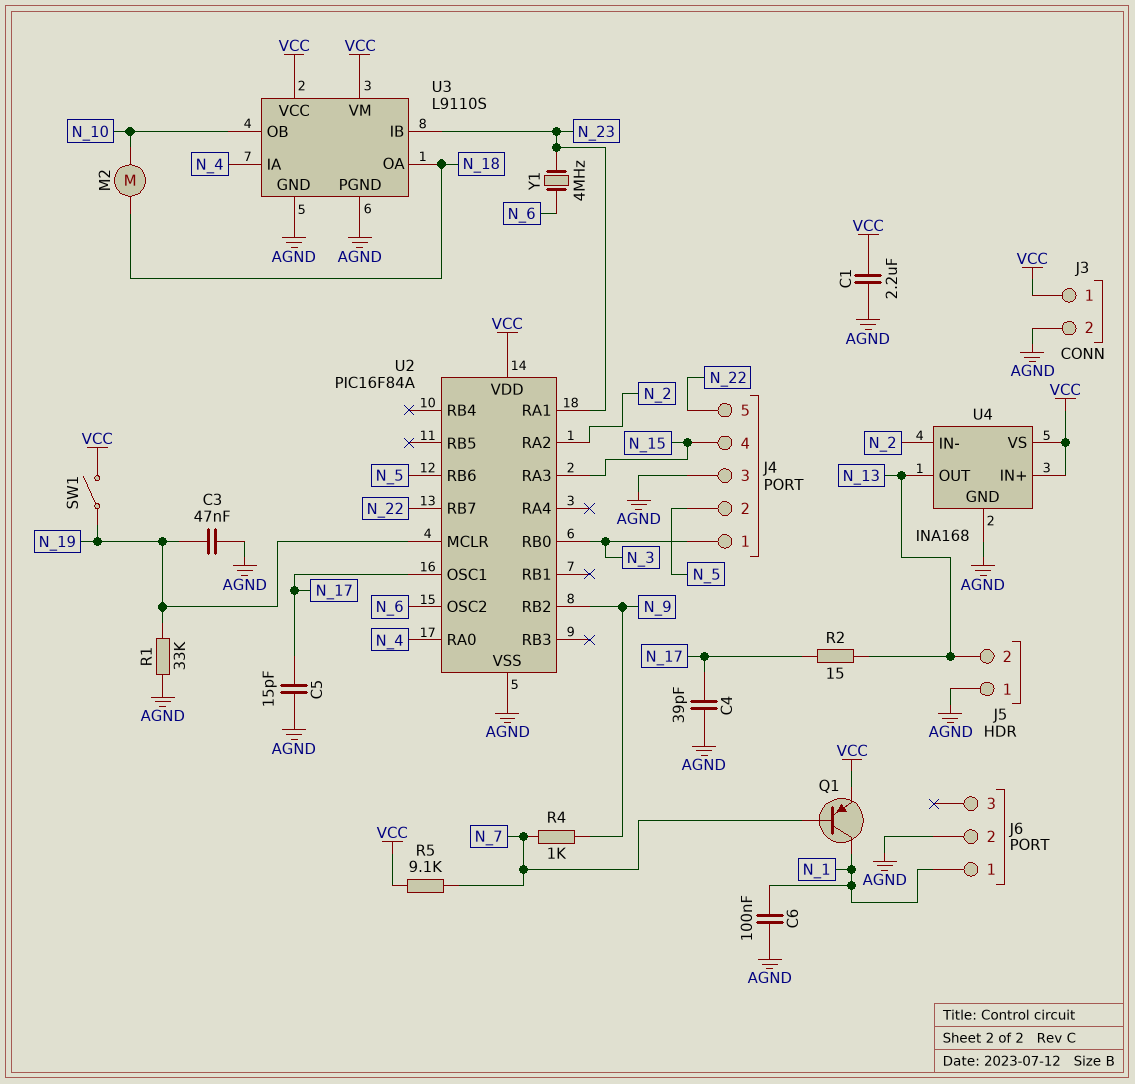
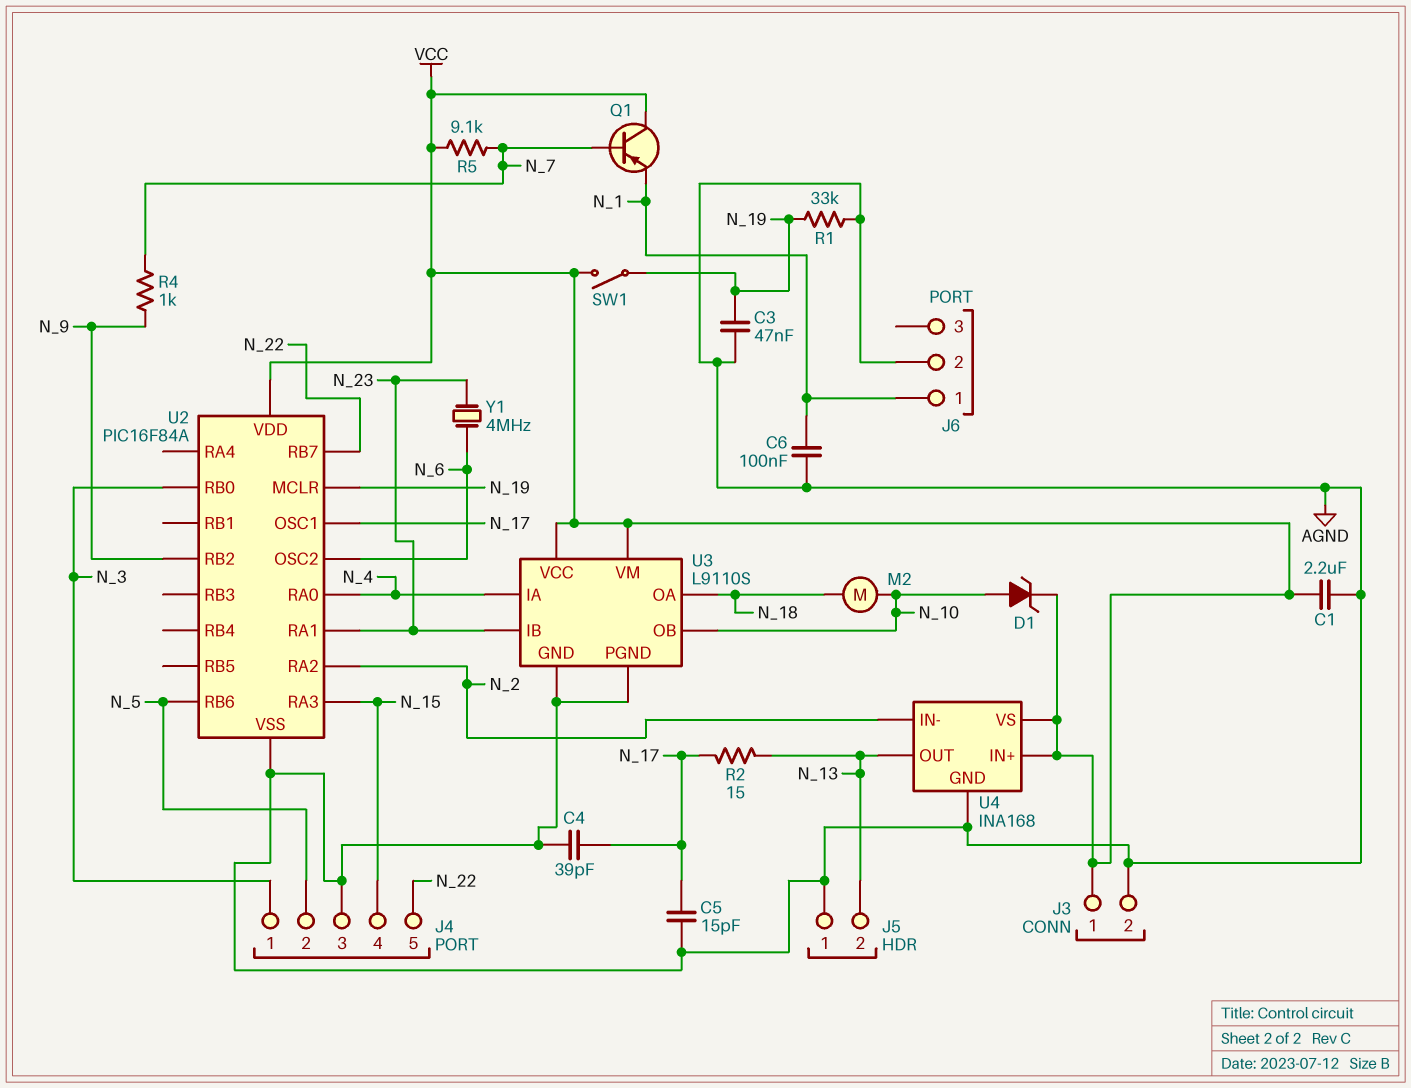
D1: none -> zener (A N_10, K VCC)
Q1: PNP (B N_7, C N_1, E VCC) -> PNP (B N_7, C VCC, E N_1)

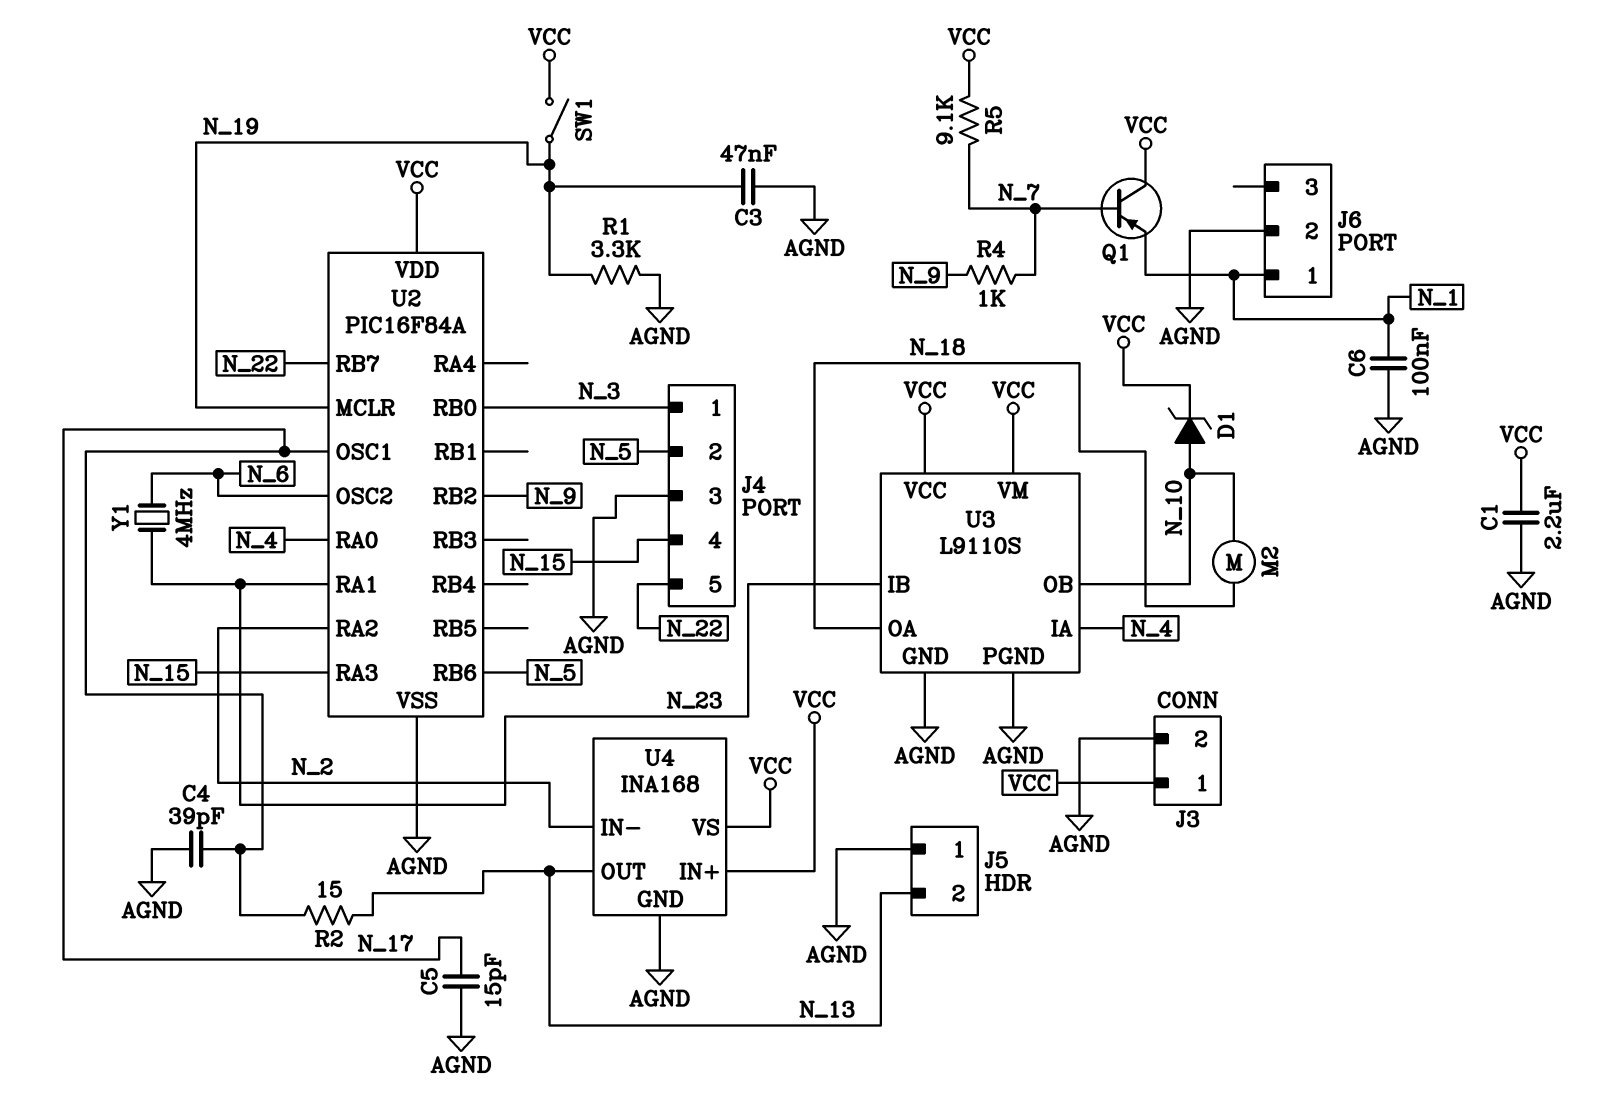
R1: 33k (AGND, N_19) -> 3.3k (AGND, N_19)

